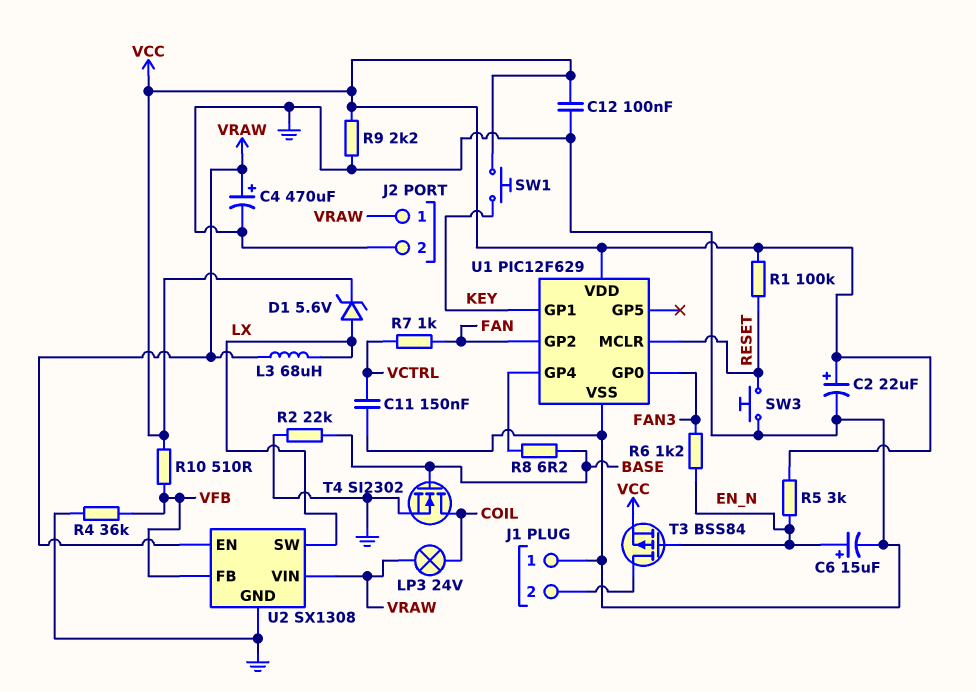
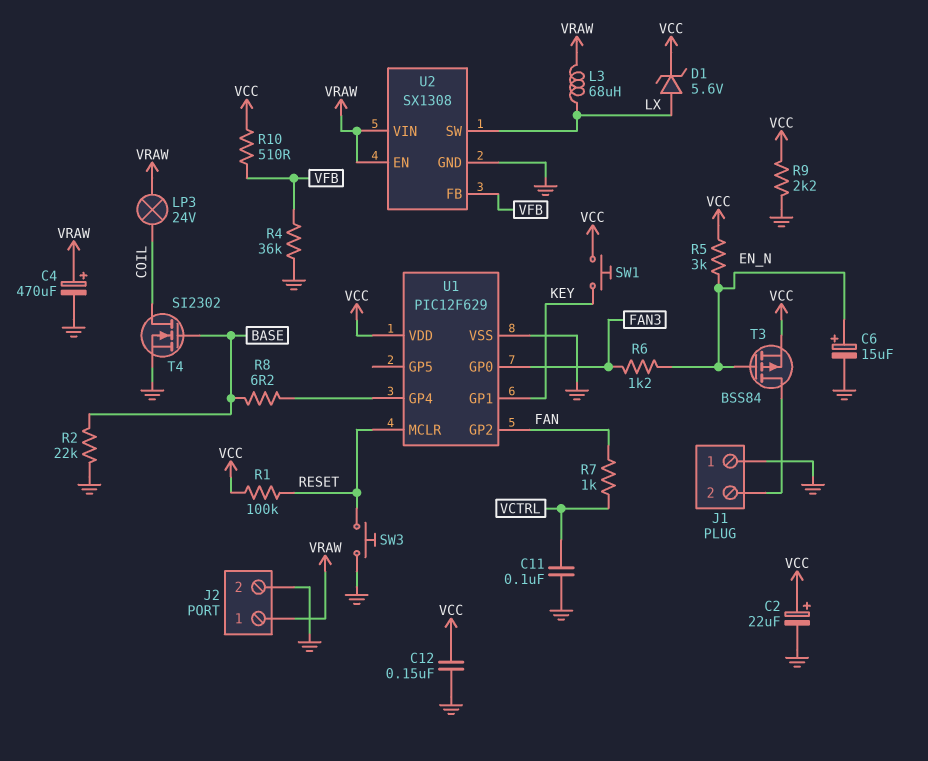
C11: 150nF (GND, VCTRL) -> 100nF (GND, VCTRL)
C12: 100nF (GND, VCC) -> 150nF (GND, VCC)

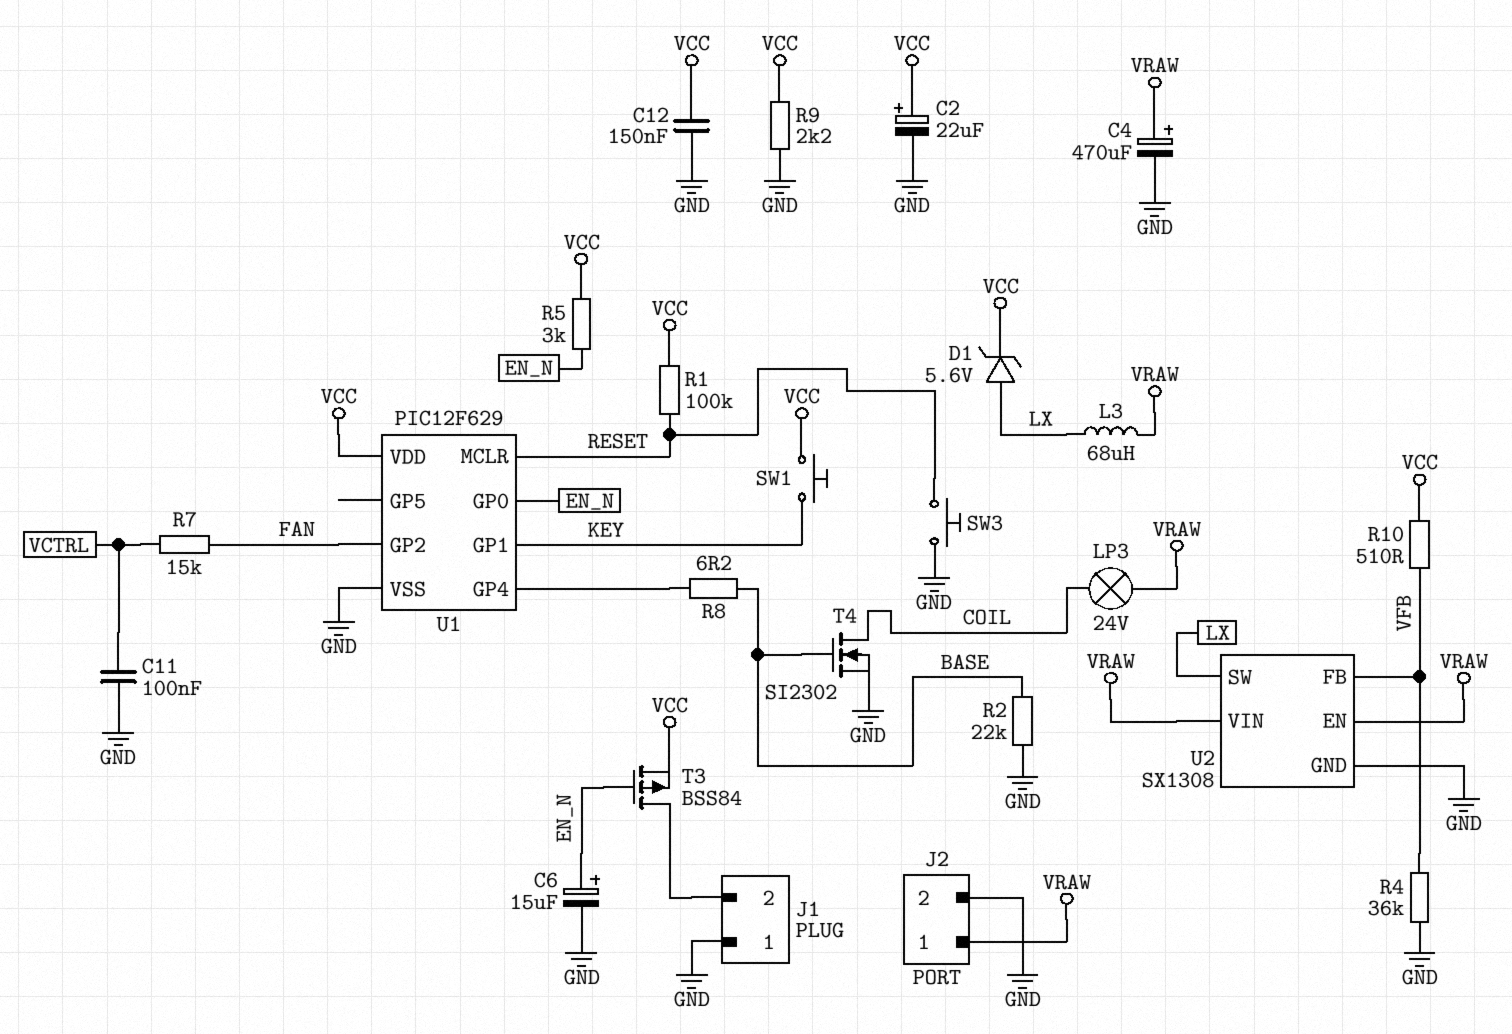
R6: 1.2k (EN_N, FAN3) -> none
R7: 1k (FAN, VCTRL) -> 15k (FAN, VCTRL)
U1 pin GP0: FAN3 -> EN_N

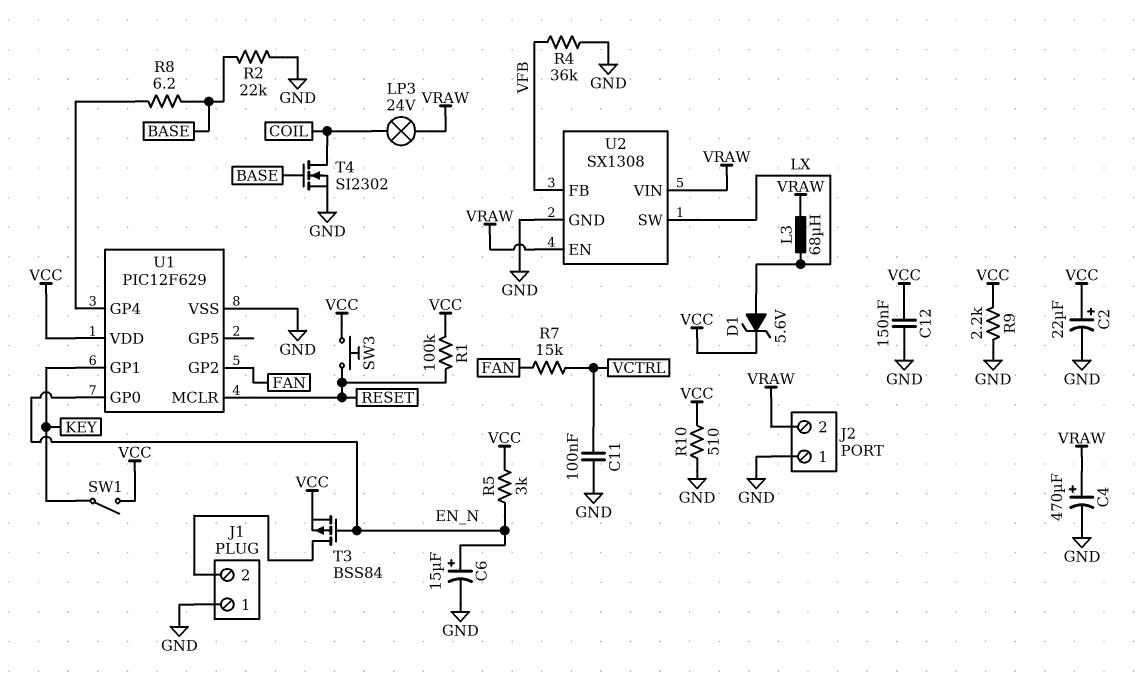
J2 pin 1: VRAW -> GND
J2 pin 2: GND -> VRAW
R10: 510 (VCC, VFB) -> 510 (GND, VCC)
SW1: button (KEY, VCC) -> switch (KEY, VCC)
SW3: button (GND, RESET) -> button (RESET, VCC)

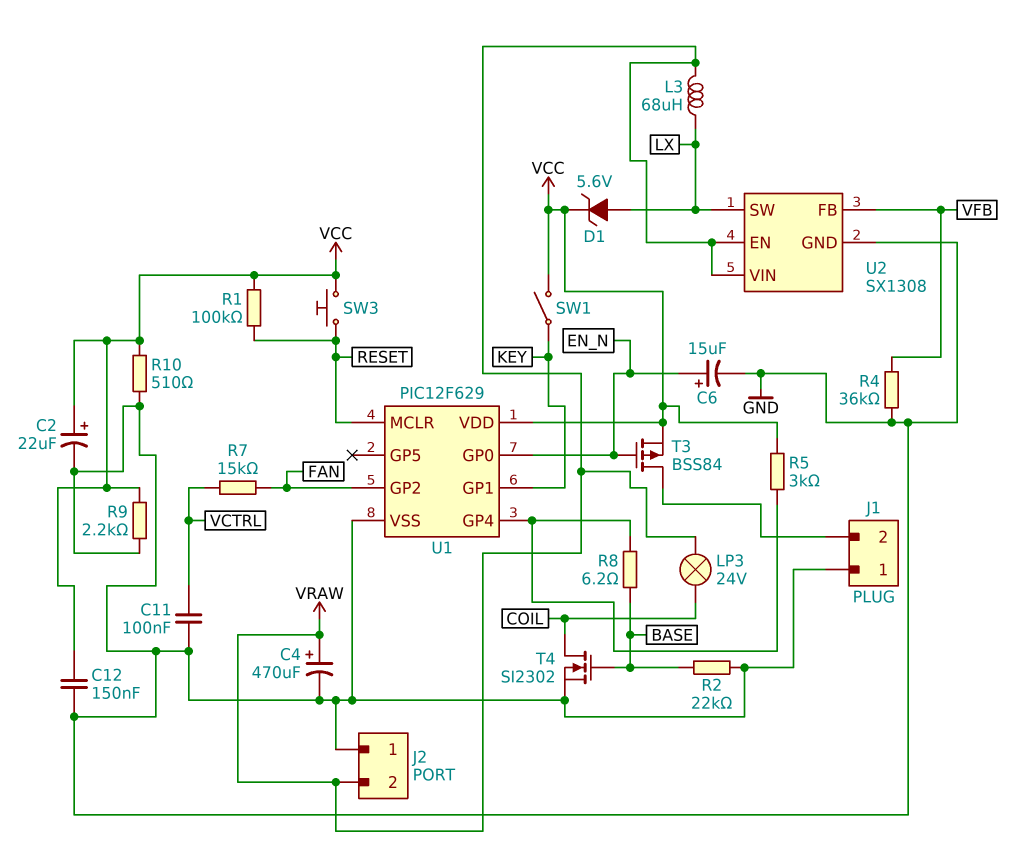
R5: 3k (EN_N, VCC) -> 3k (U1/GP4, VCC)

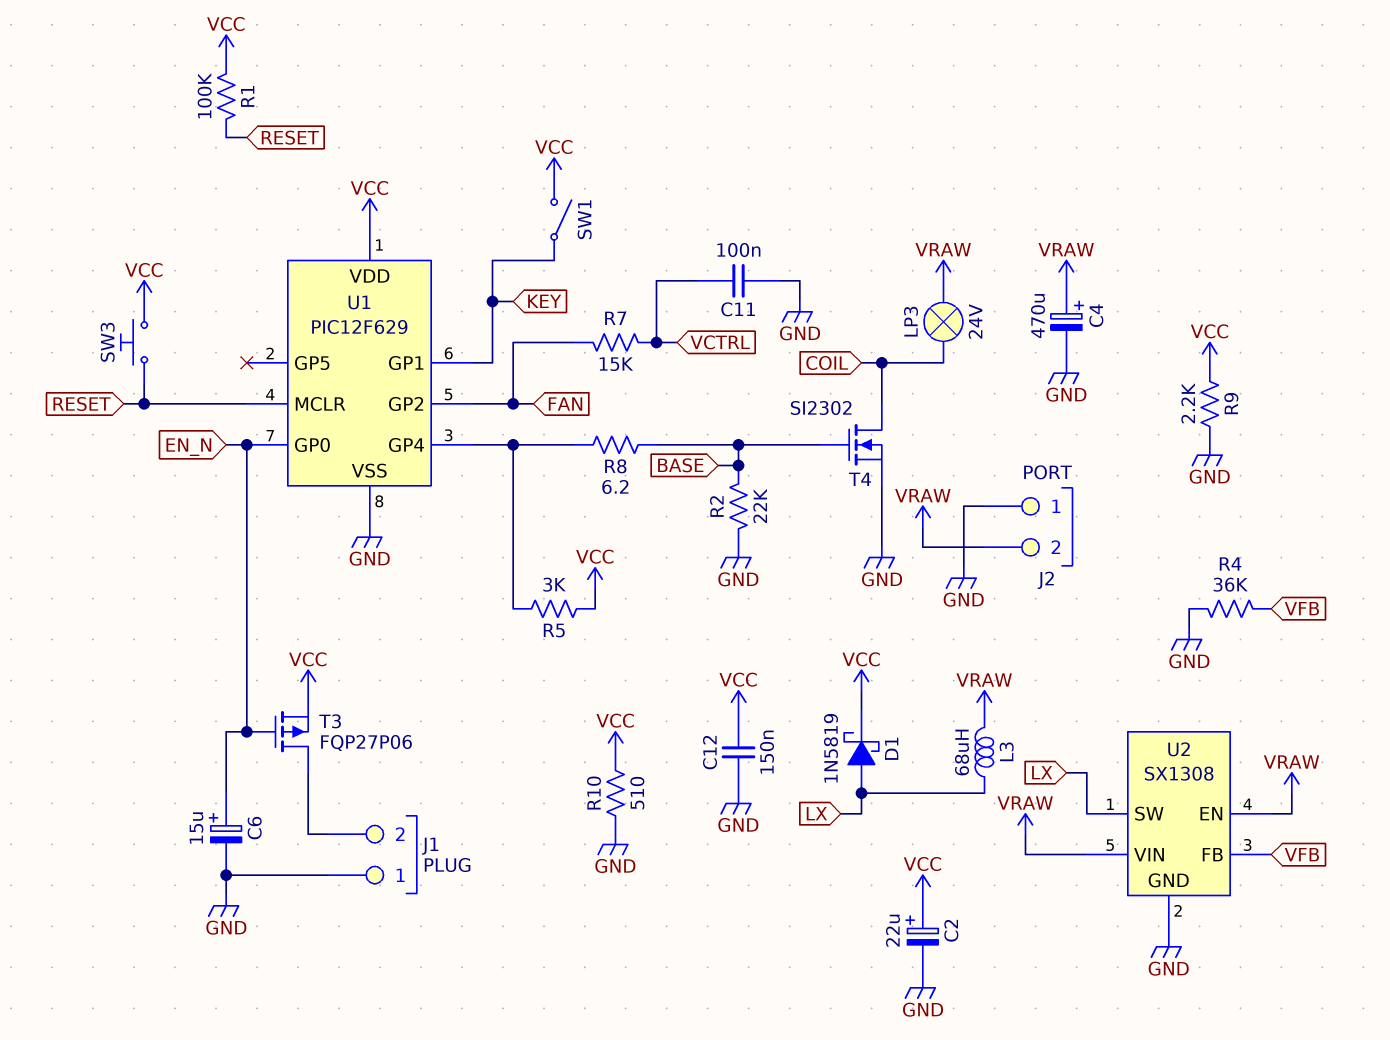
D1: zener 5.6V (A LX, K VCC) -> schottky 1N5819 (A LX, K VCC)
T3: PMOS BSS84 (G EN_N, D J1/2, S VCC) -> PMOS FQP27P06 (G EN_N, D J1/2, S VCC)

